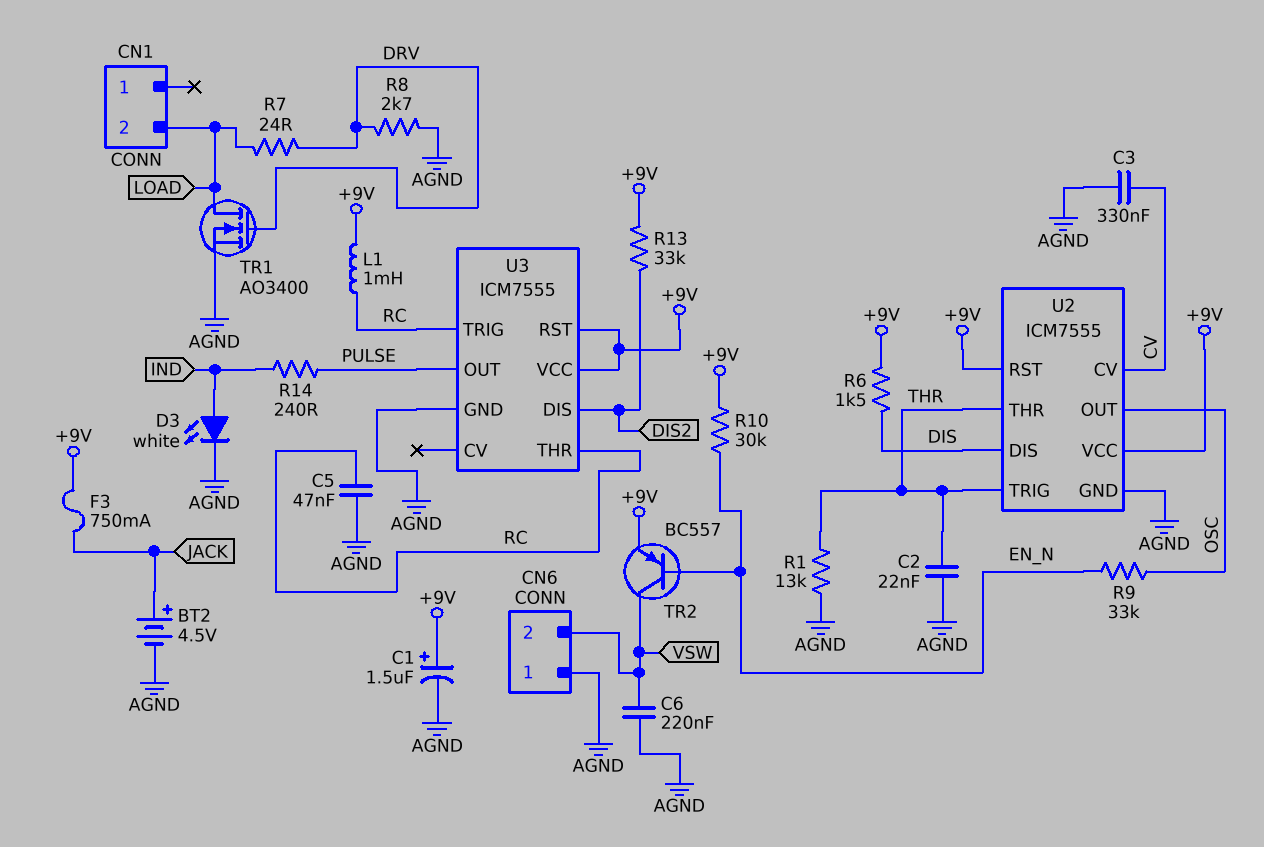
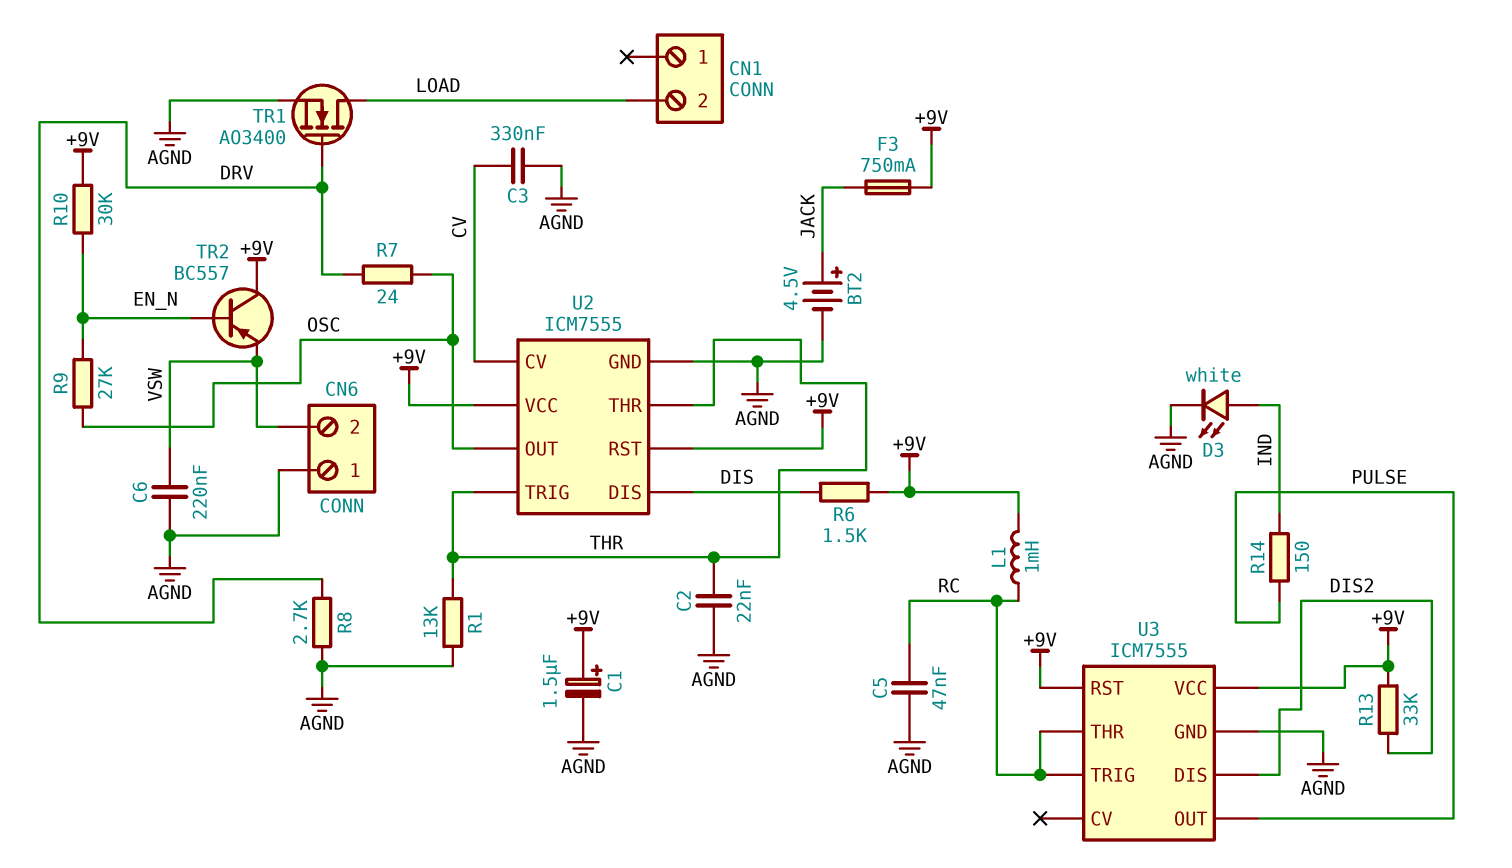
R7: 24 (DRV, LOAD) -> 24 (DRV, OSC)
R9: 33k (EN_N, OSC) -> 27k (EN_N, OSC)
R14: 240 (IND, PULSE) -> 150 (IND, PULSE)
TR2: PNP BC557 (B EN_N, C VSW, E +9V) -> PNP BC557 (B EN_N, C +9V, E VSW)

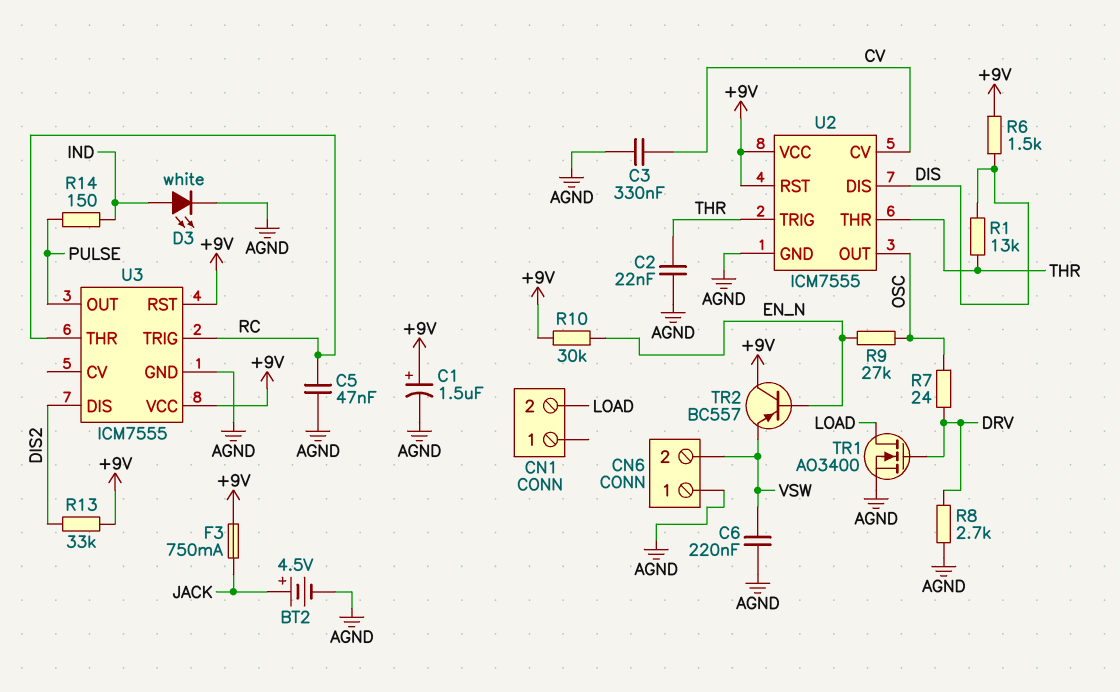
L1: 1mH (+9V, RC) -> none
R1: 13k (AGND, THR) -> 13k (DIS, THR)

